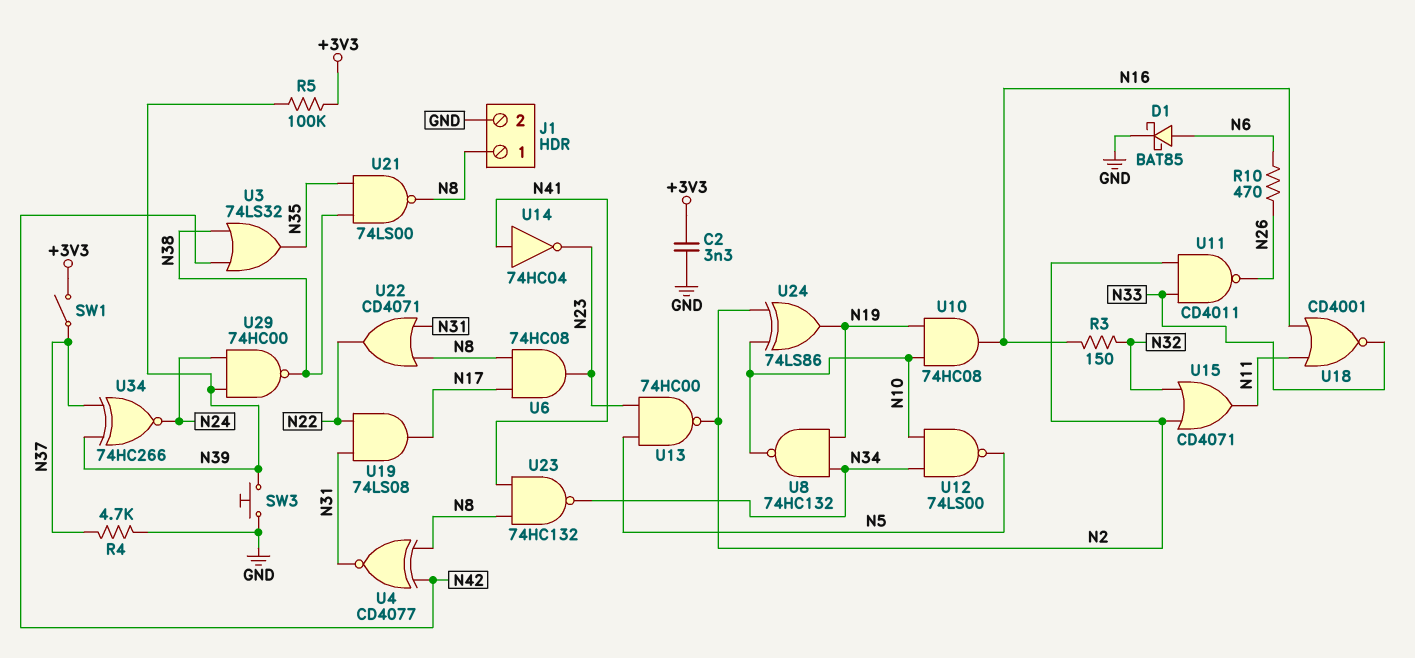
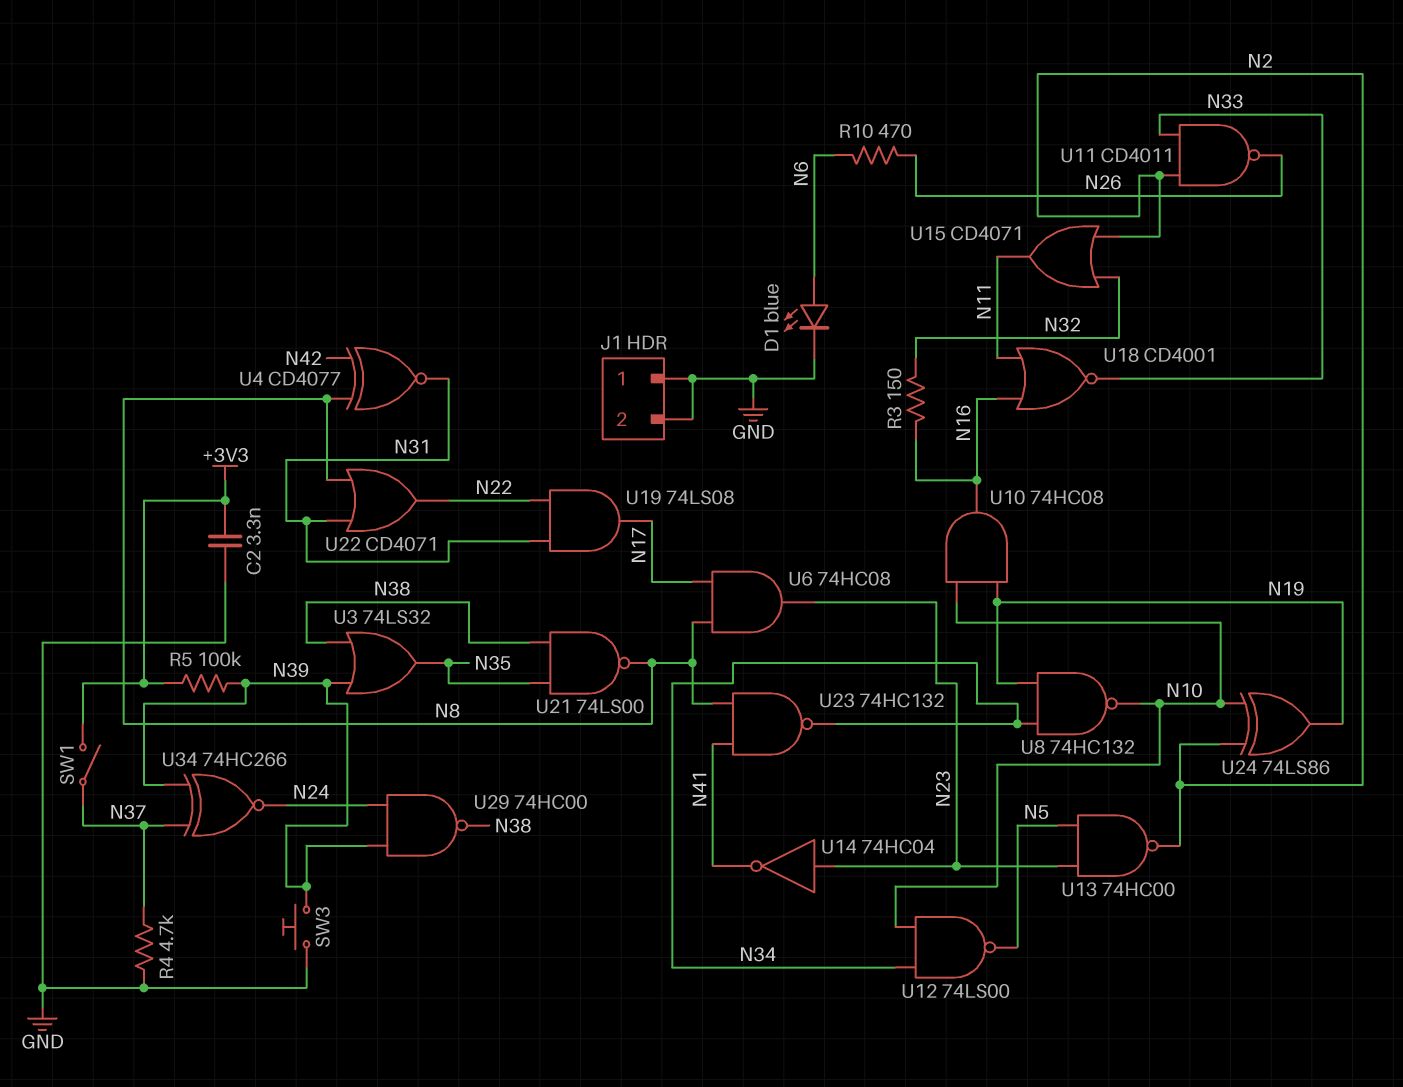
D1: schottky BAT85 (A N6, K GND) -> LED blue (A N6, K GND)
J1 pin 1: N8 -> GND
U3: OR 74LS32 (in N38, in N42, out N35) -> OR 74LS32 (in N38, in N39, out N35)
U14: NOT 74HC04 (in N41, out N23) -> NOT 74HC04 (in N23, out N41)

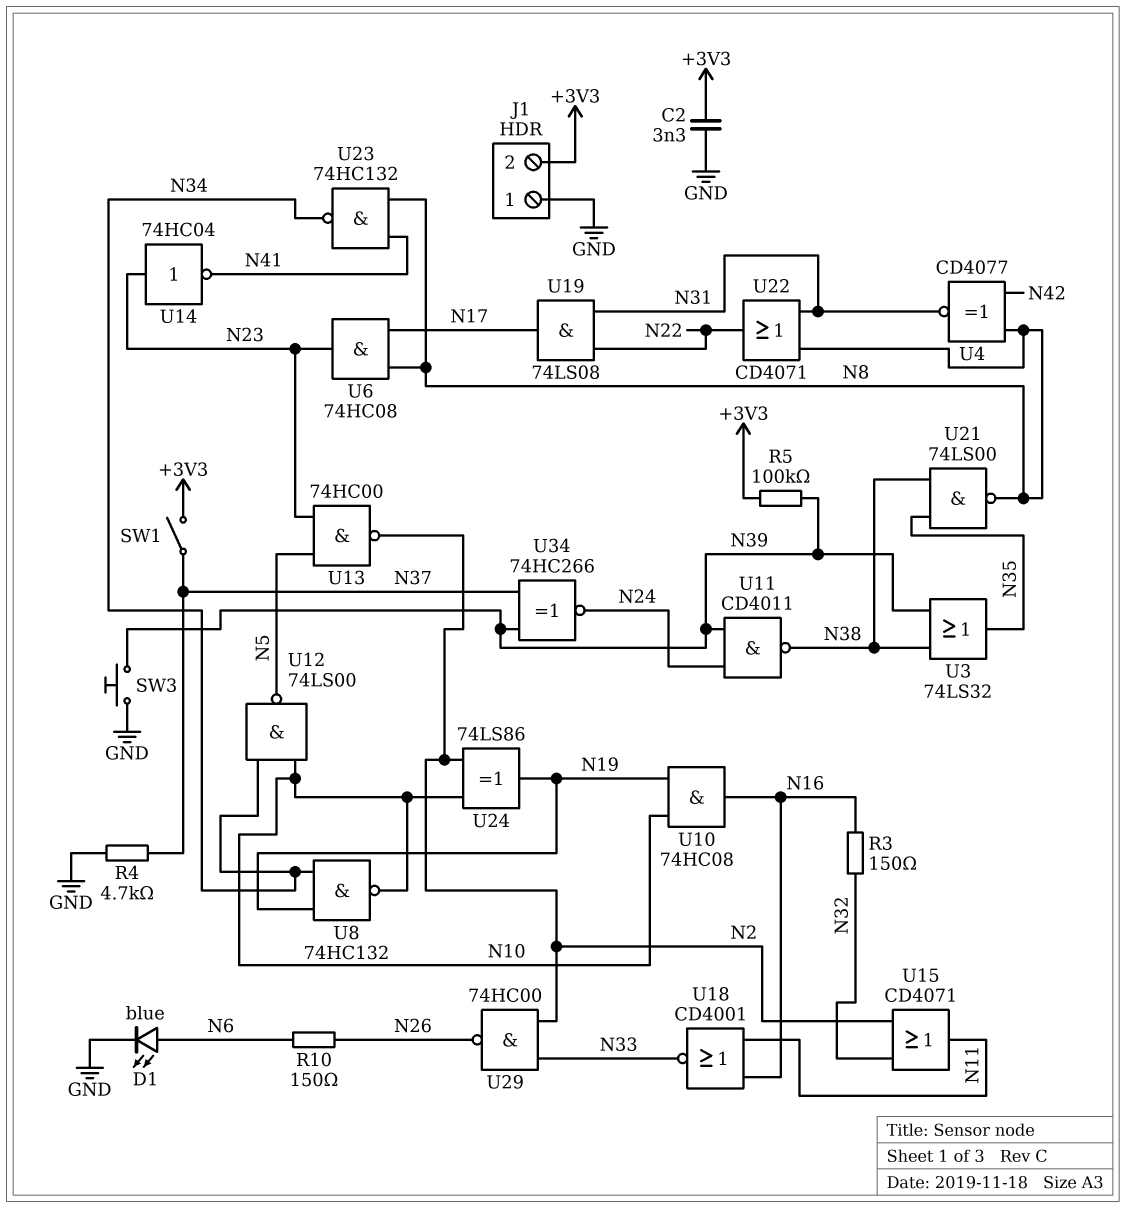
J1 pin 2: GND -> +3V3
R10: 470 (N6, N26) -> 150 (N6, N26)
U11: NAND CD4011 (in N2, in N33, out N26) -> NAND CD4011 (in N24, in N39, out N38)
U29: NAND 74HC00 (in N24, in N39, out N38) -> NAND 74HC00 (in N2, in N33, out N26)

